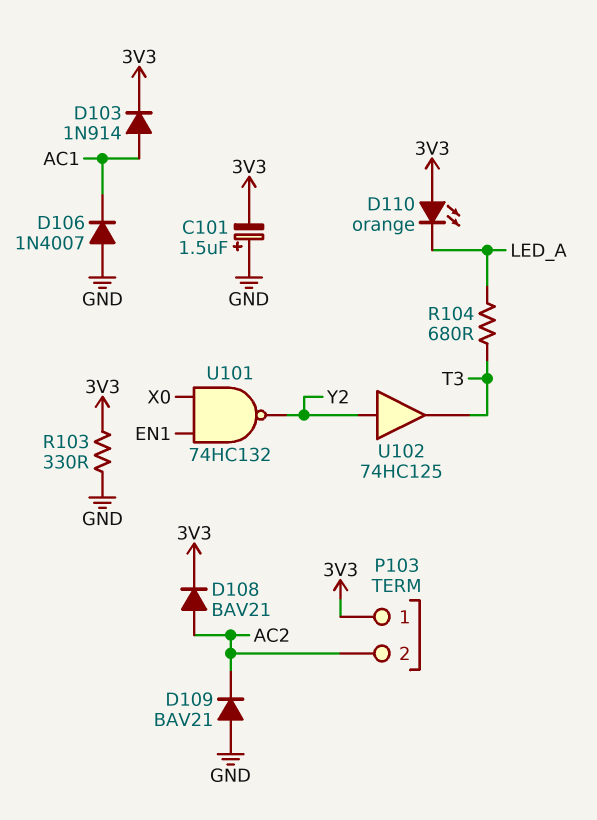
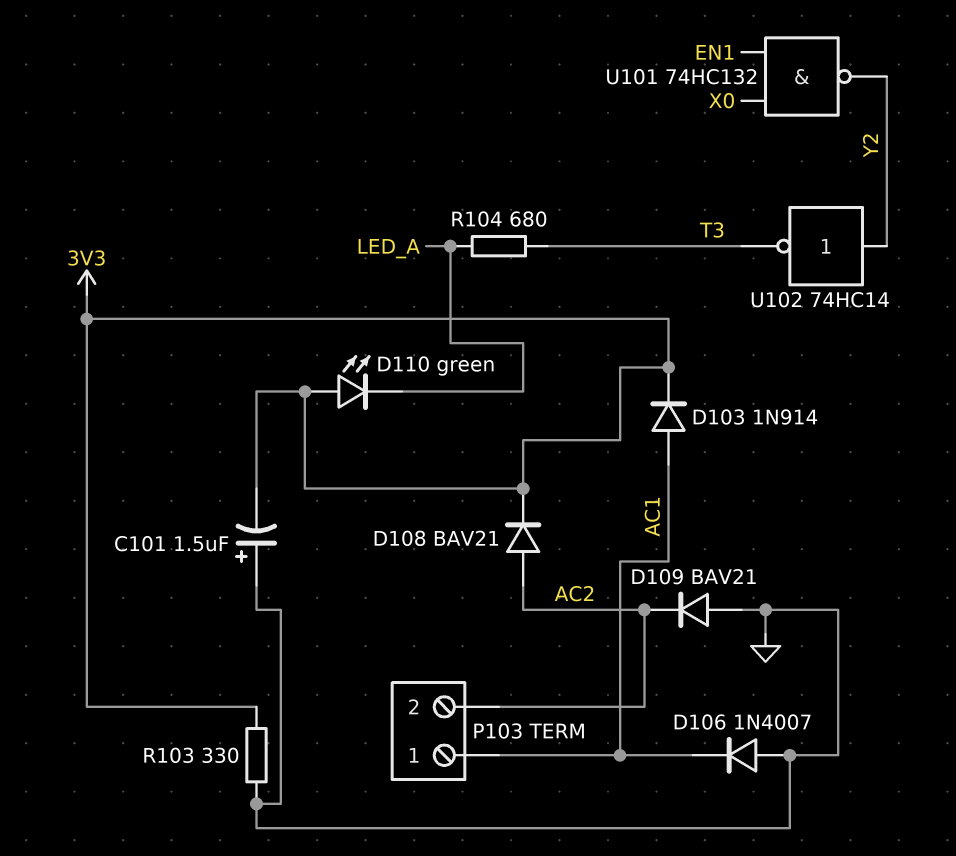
D110: LED orange (A 3V3, K LED_A) -> LED green (A 3V3, K LED_A)
P103 pin 1: 3V3 -> AC1
U102: buffer 74HC125 (in Y2, out T3) -> NOT 74HC14 (in Y2, out T3)

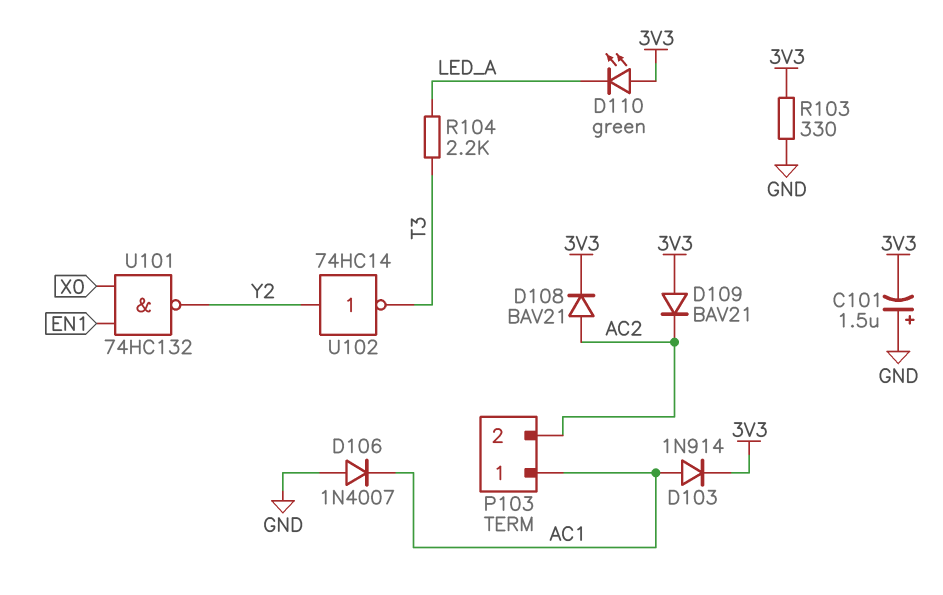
D109: diode BAV21 (A GND, K AC2) -> diode BAV21 (A 3V3, K AC2)
R104: 680 (LED_A, T3) -> 2.2k (LED_A, T3)

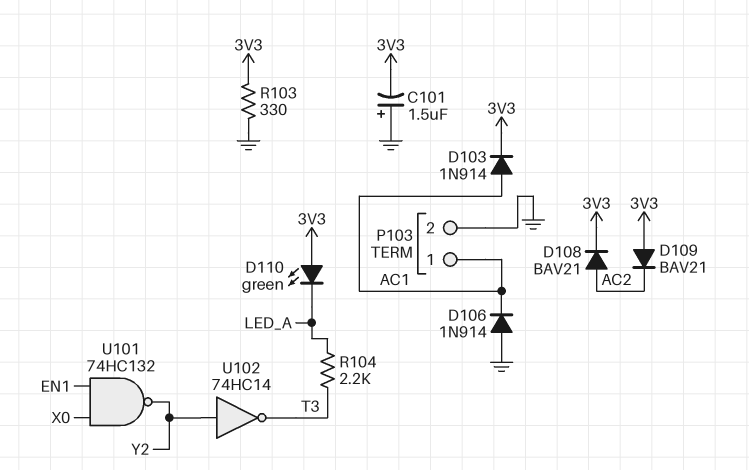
D106: diode 1N4007 (A GND, K AC1) -> diode 1N914 (A GND, K AC1)
P103 pin 2: AC2 -> GND

